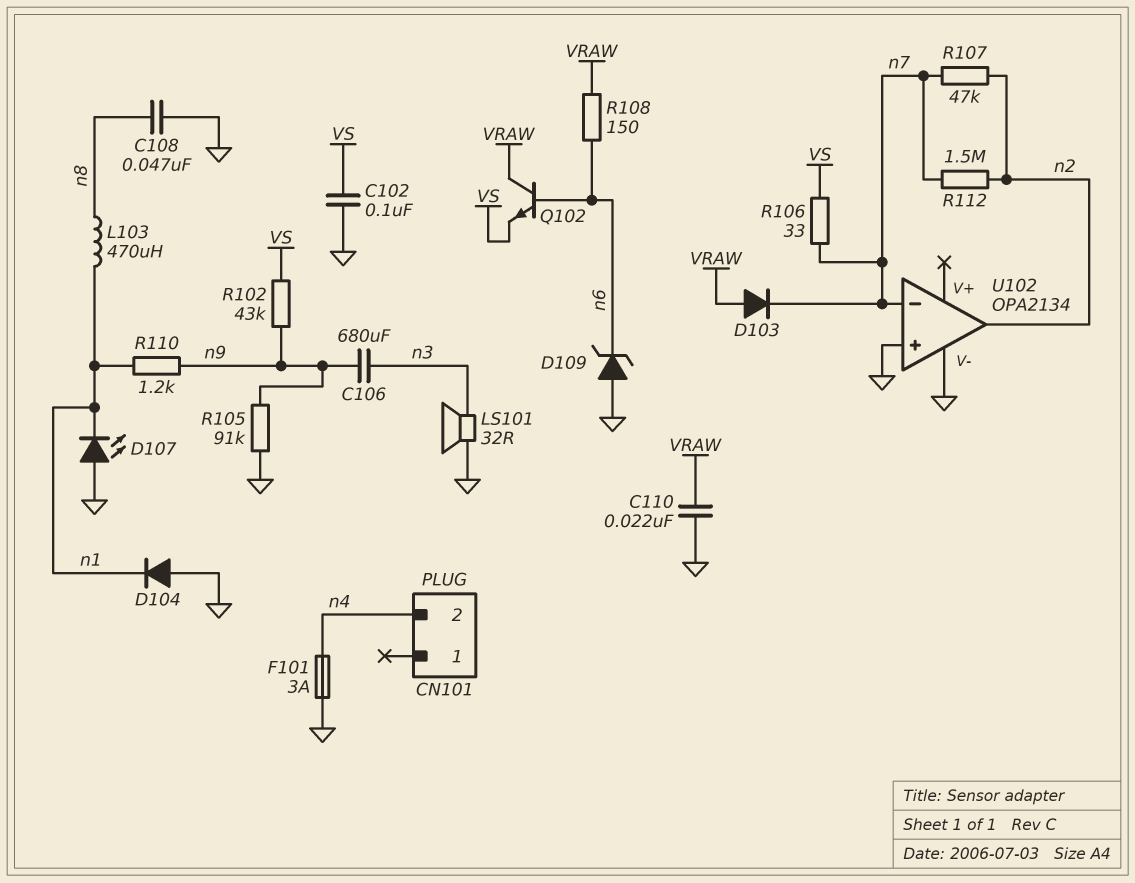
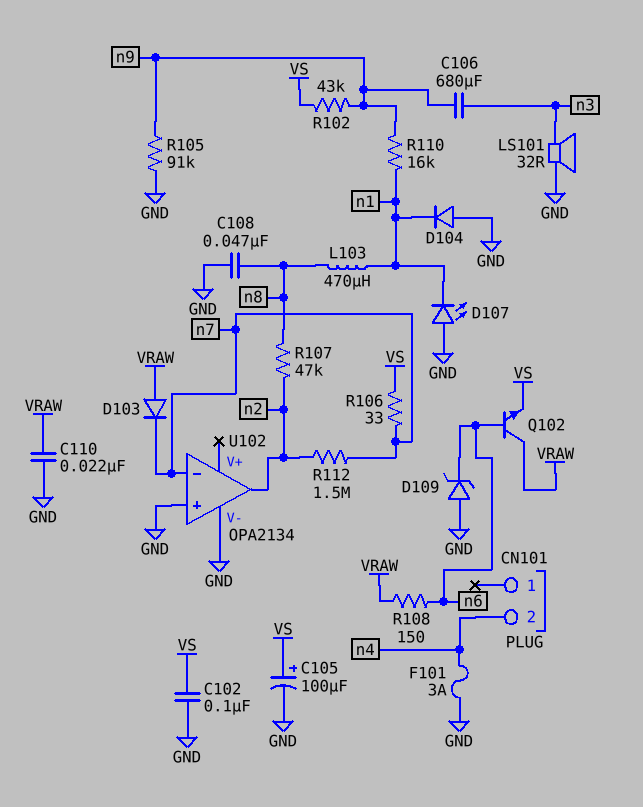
C105: none -> 100uF (plus VS, minus GND)
R107: 47k (n2, n7) -> 47k (n2, n8)
R110: 1.2k (n1, n9) -> 16k (n1, n9)

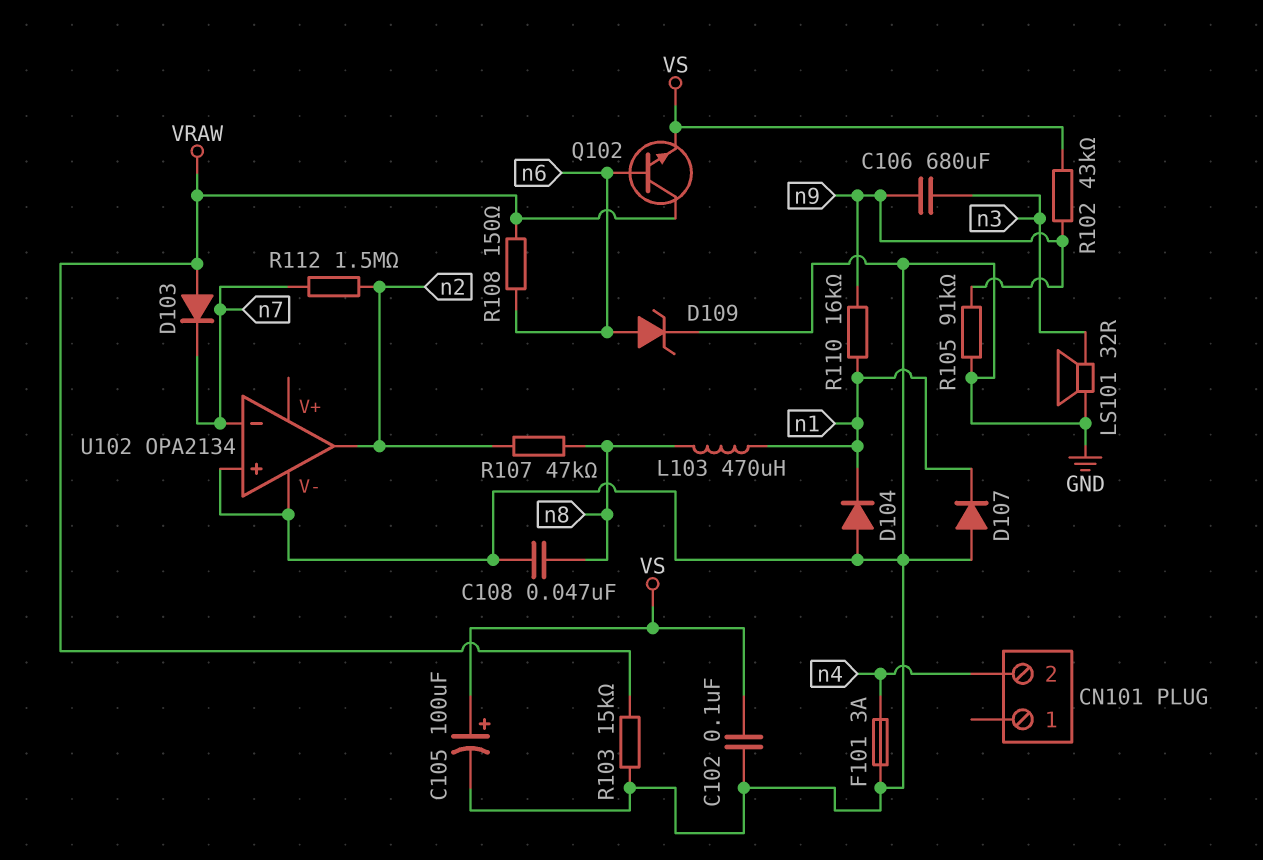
C110: 22nF (GND, VRAW) -> none
D107: LED (A GND, K n1) -> diode (A GND, K n1)
D109: zener (A GND, K n6) -> zener (A n6, K GND)
R103: none -> 15k (GND, VRAW)
R106: 33 (VS, n7) -> none

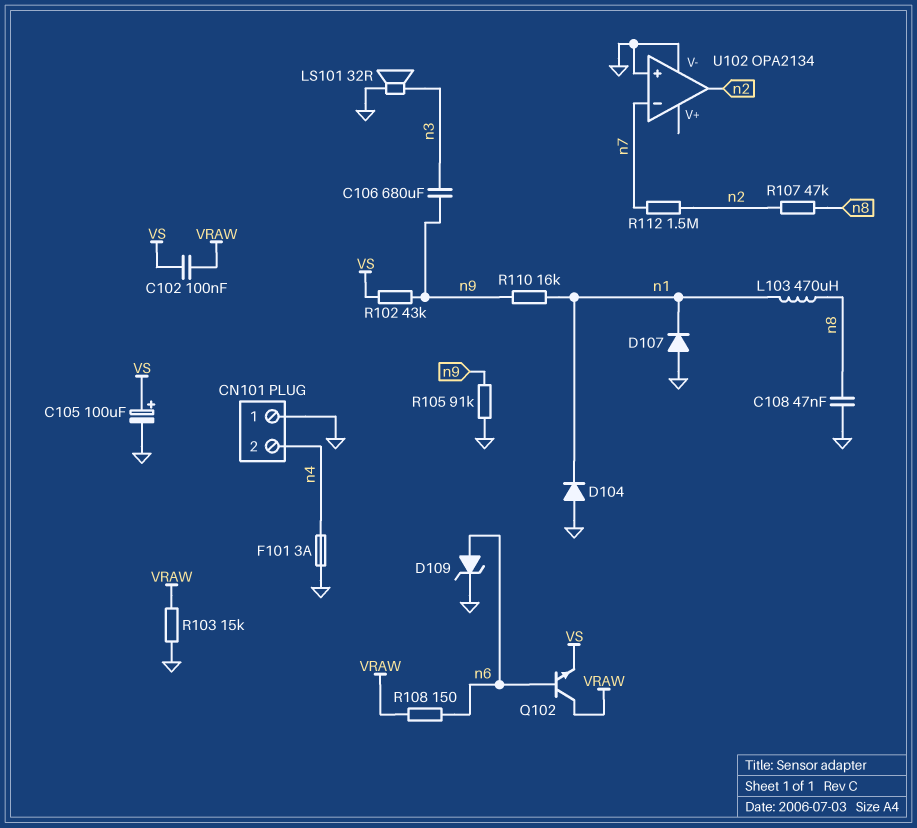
C102: 100nF (GND, VS) -> 100nF (VRAW, VS)
CN101 pin 1: none -> GND
D103: diode (A VRAW, K n7) -> none

